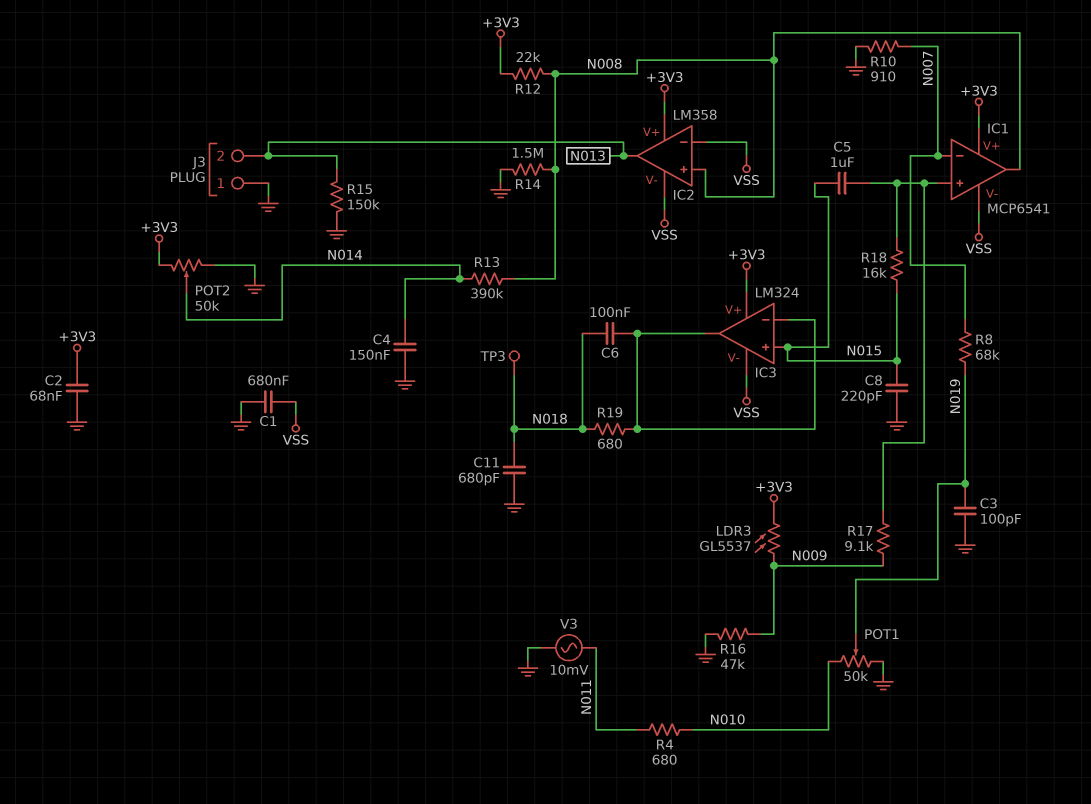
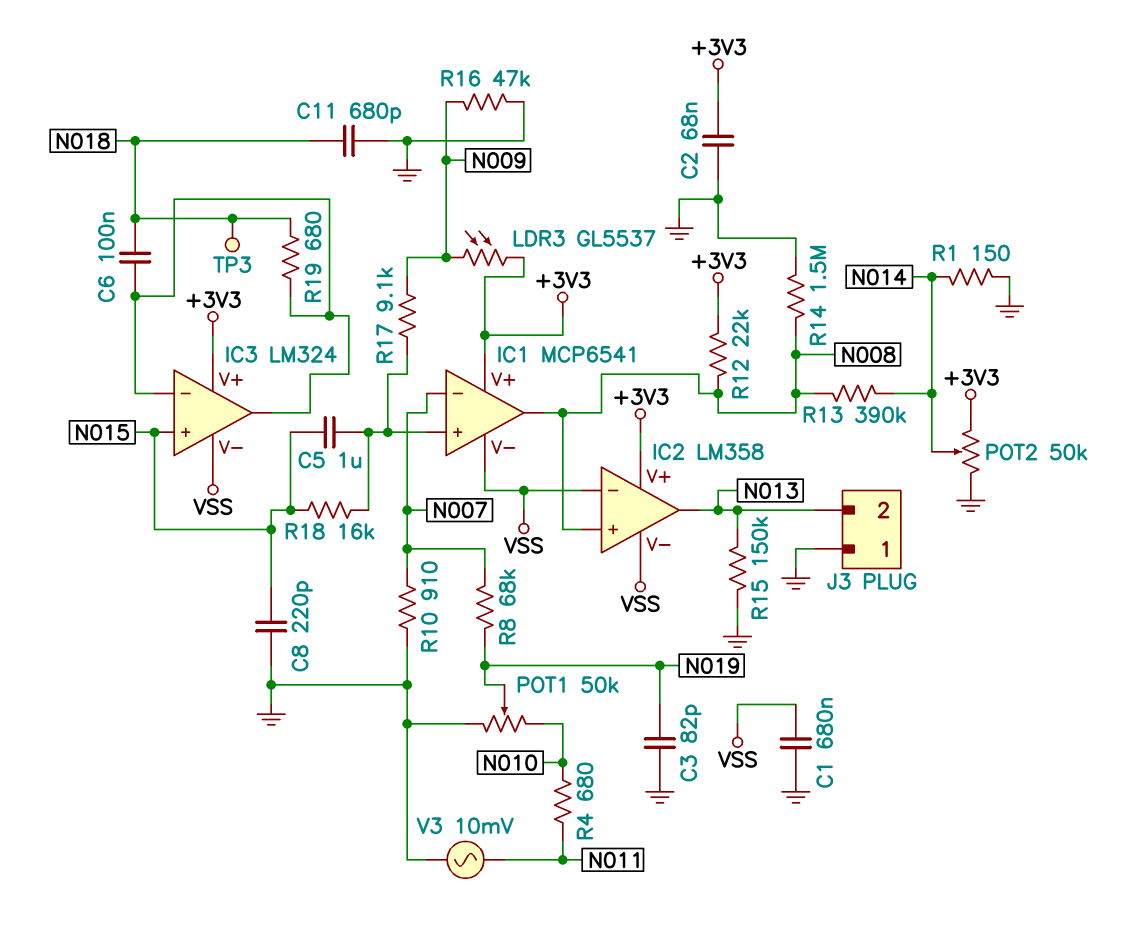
C3: 100pF (GND, N019) -> 82pF (GND, N019)
C4: 150nF (GND, N014) -> none
R1: none -> 150 (GND, N014)

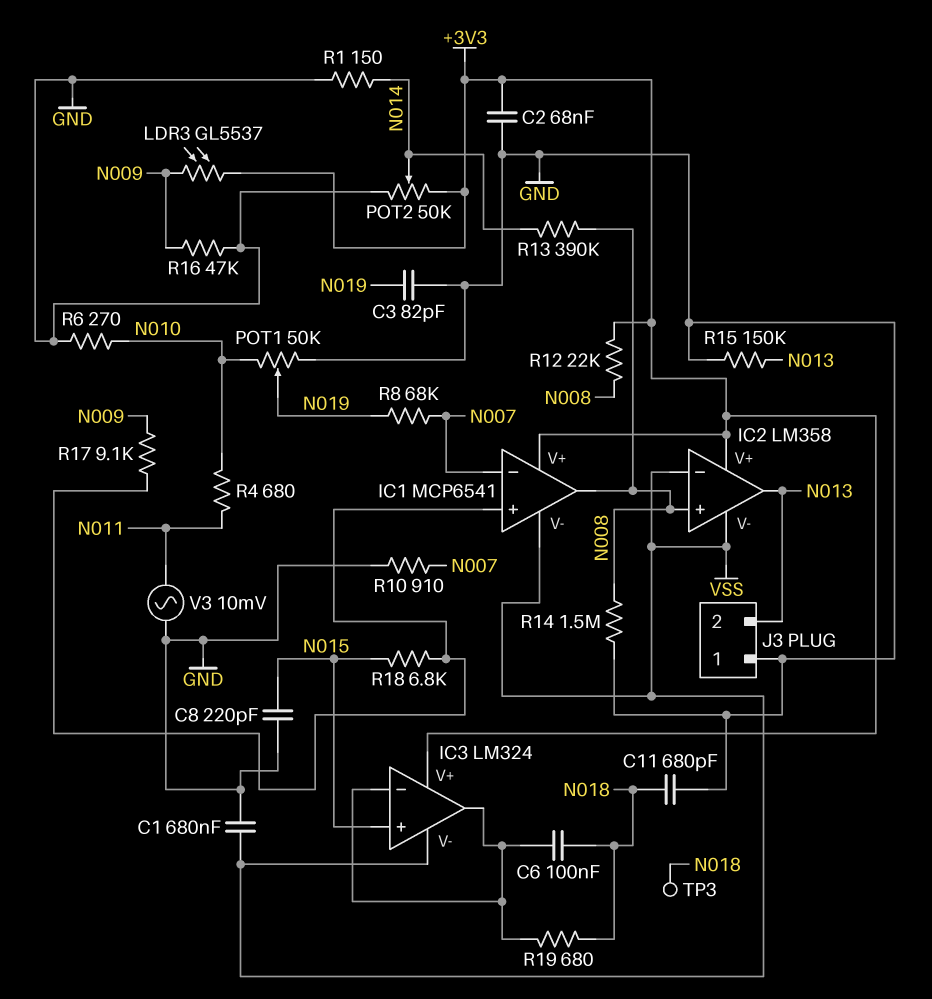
C5: 1uF (IC1/in+, N015) -> none
R6: none -> 270 (GND, N010)
R18: 16k (IC1/in+, N015) -> 6.8k (IC1/in+, N015)

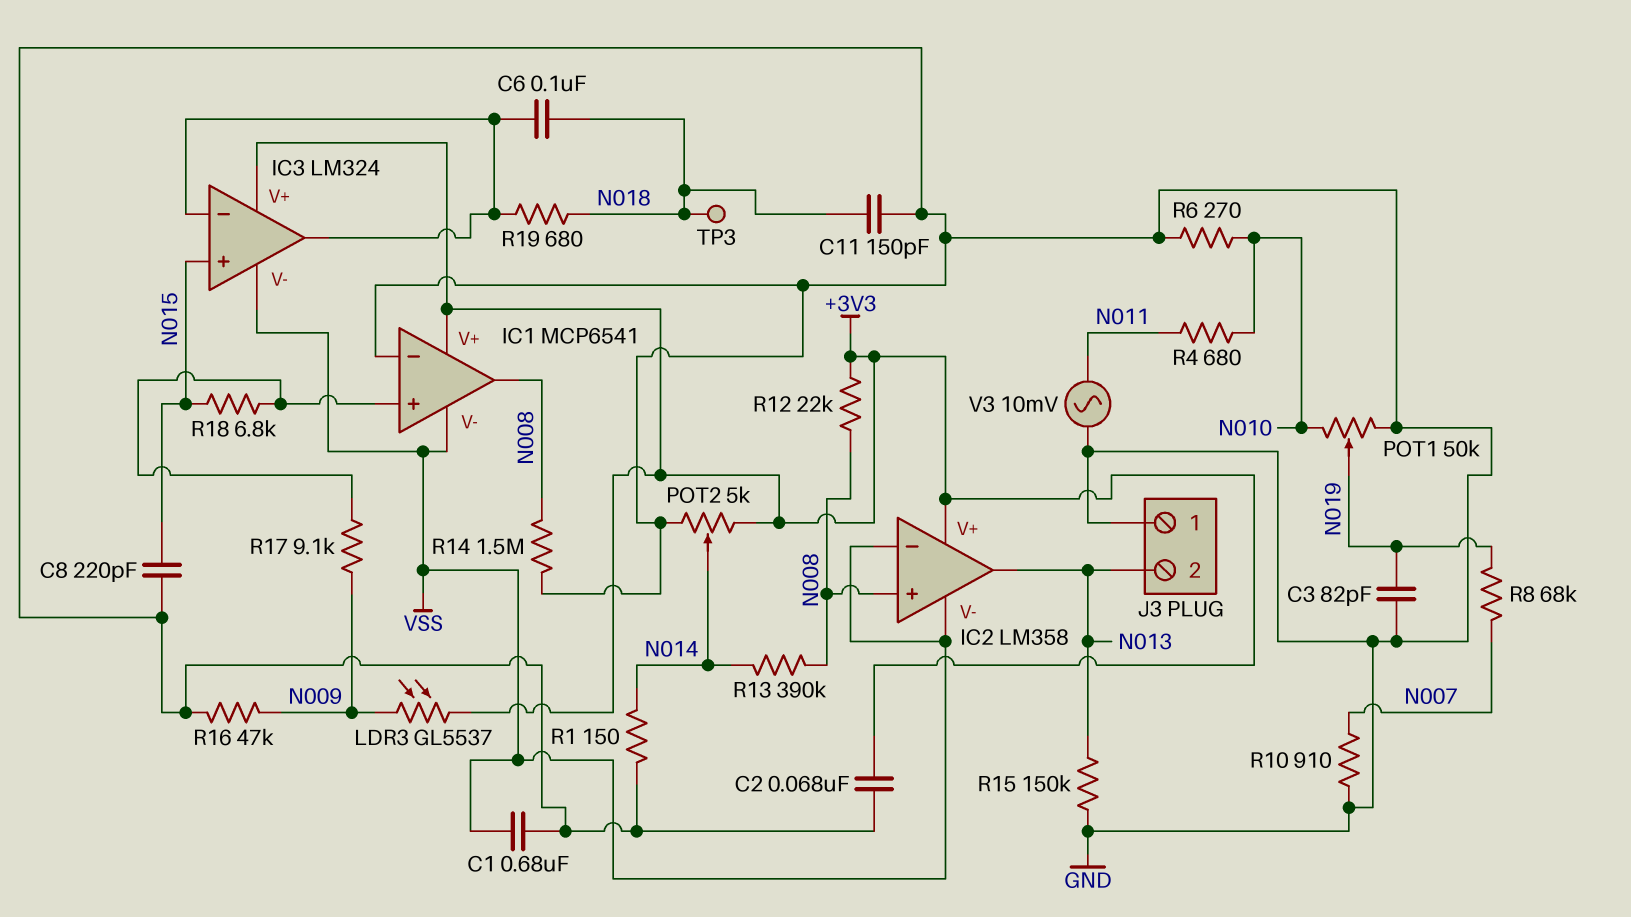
C11: 680pF (GND, N018) -> 150pF (GND, N018)
IC1 pin in-: N007 -> GND
POT2: 50k (+3V3, GND, wiper N014) -> 5k (+3V3, GND, wiper N014)

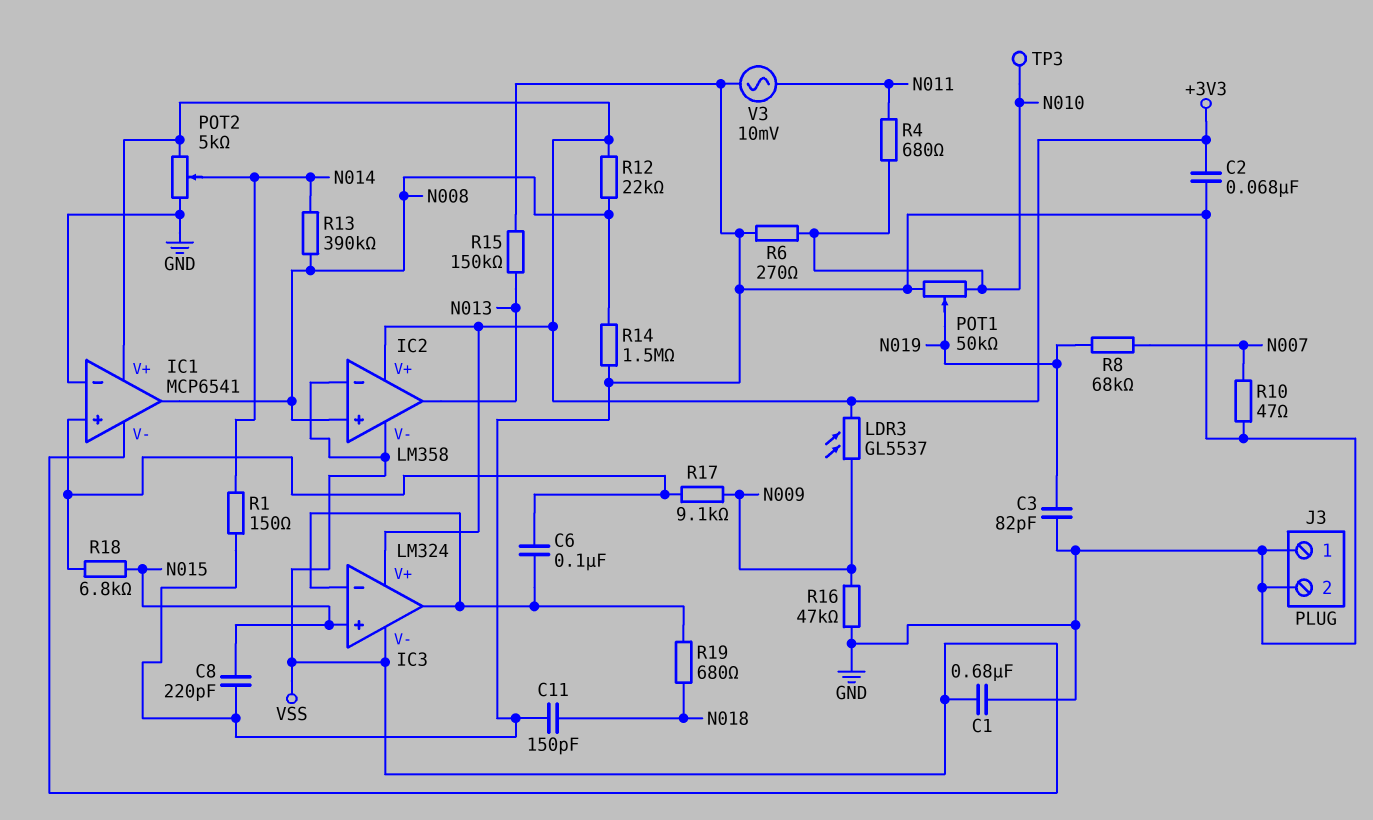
C6: 100nF (IC3/in-, N018) -> 100nF (IC1/in+, IC3/in-)
J3 pin 2: N013 -> GND
R10: 910 (GND, N007) -> 47 (GND, N007)
TP3: test point (N018) -> test point (N010)

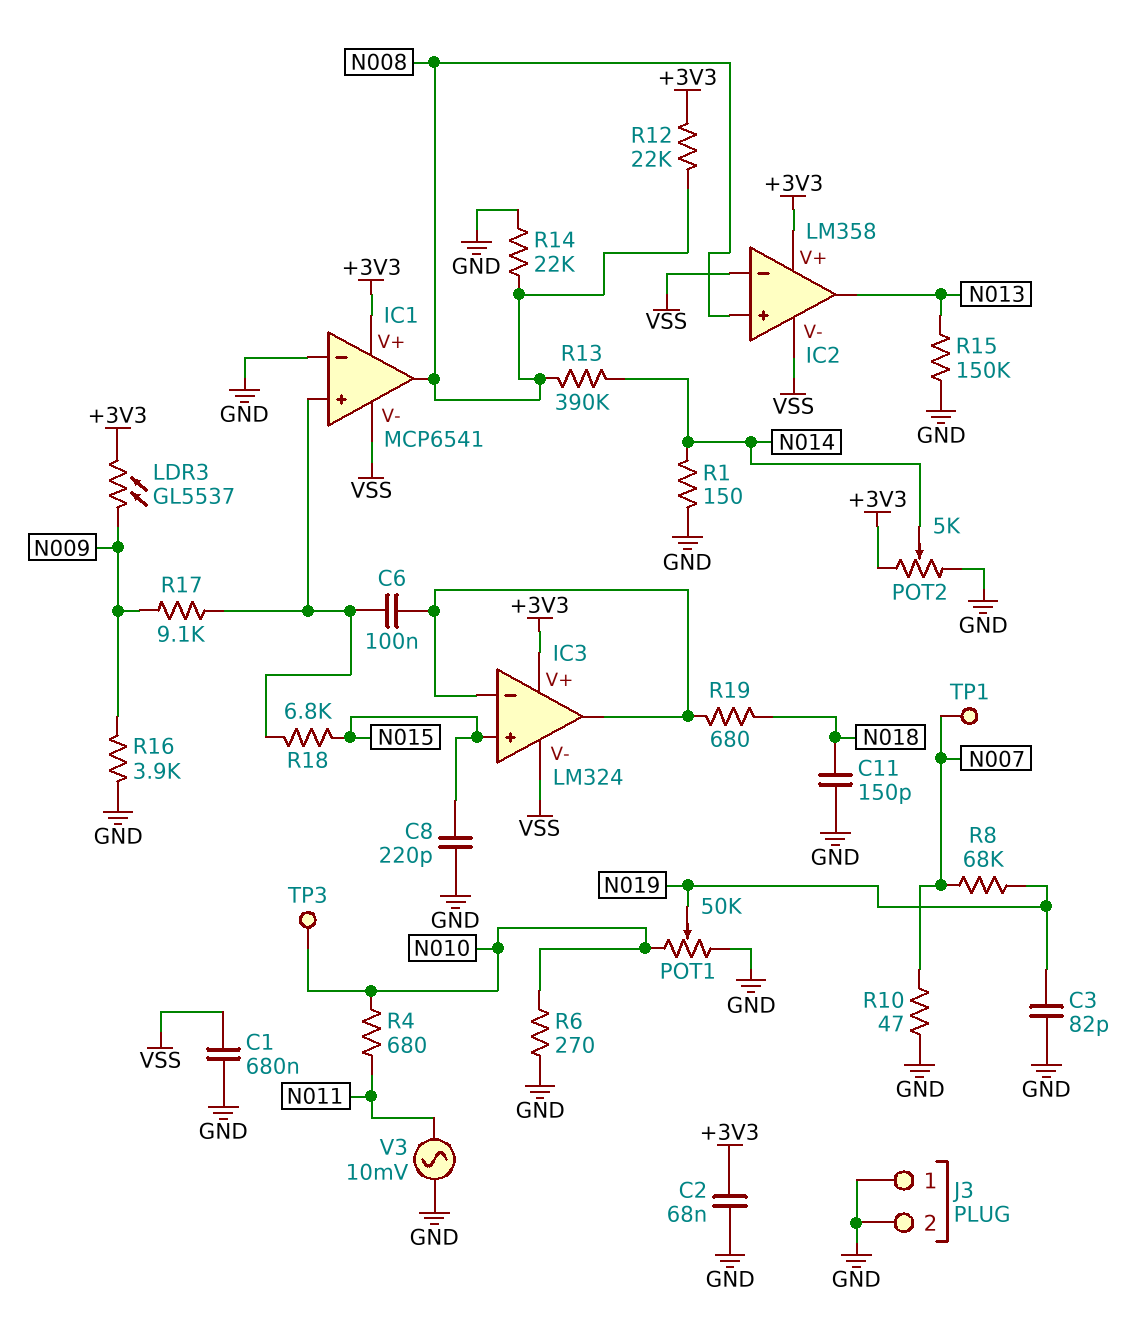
R14: 1.5M (GND, N008) -> 22k (GND, N008)
R16: 47k (GND, N009) -> 3.9k (GND, N009)
TP1: none -> test point (N007)

